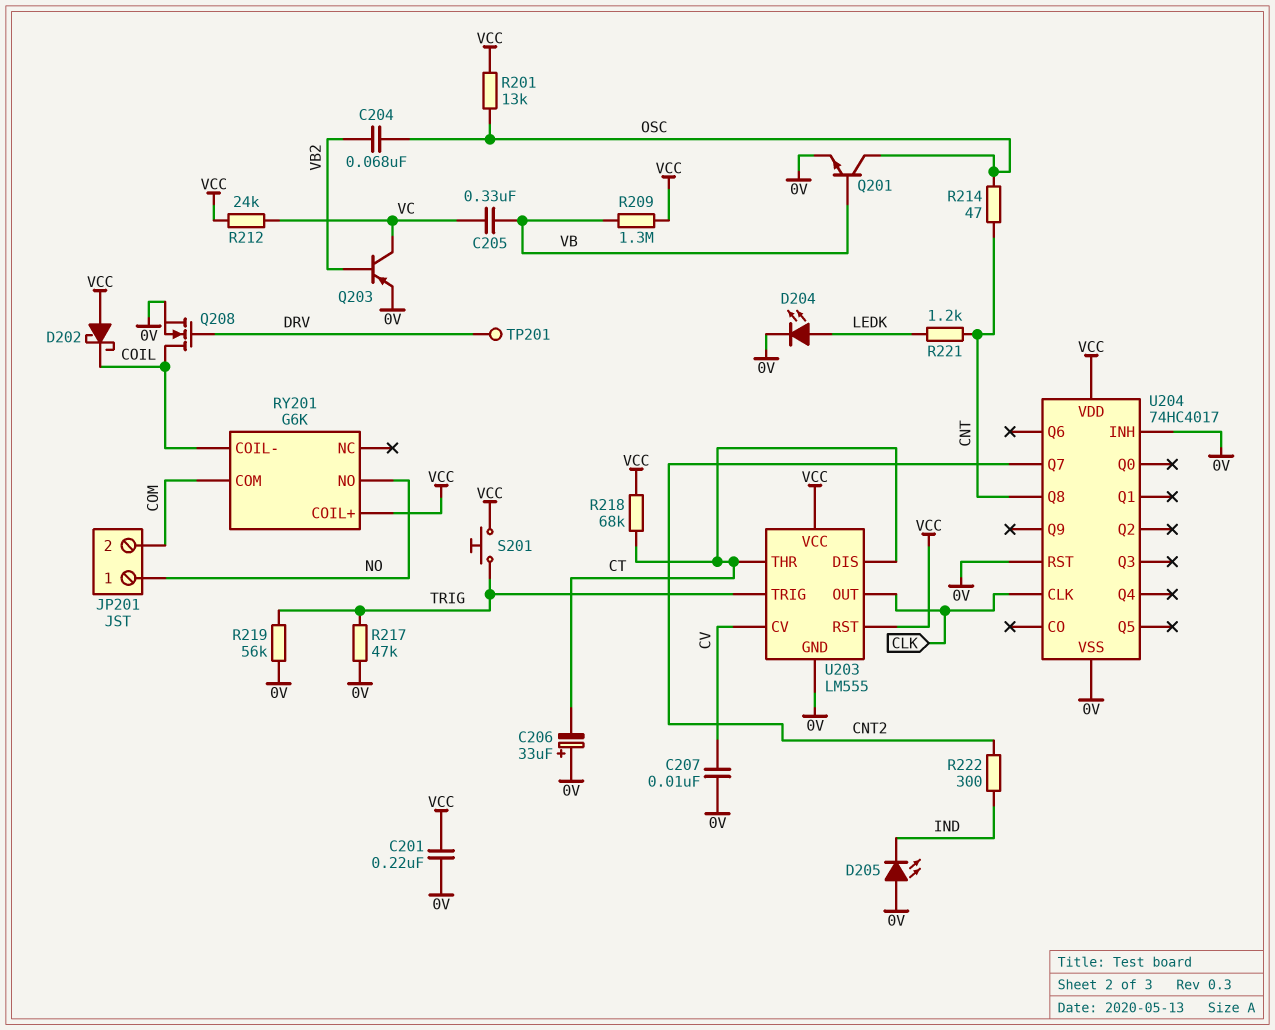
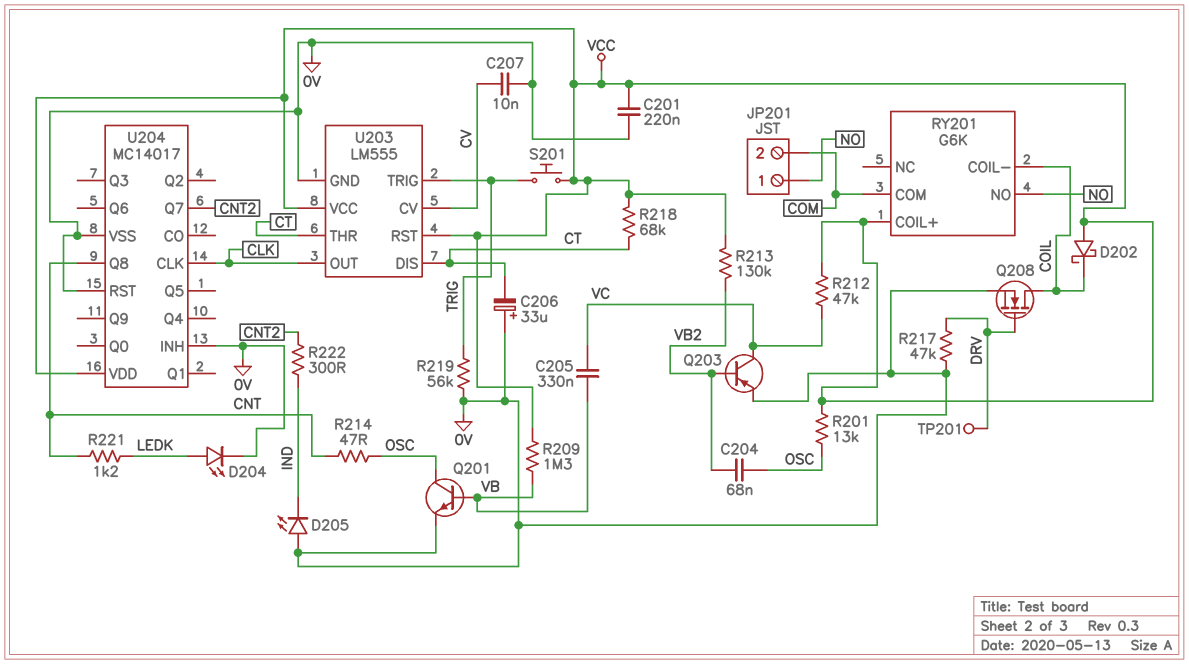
R212: 24k (VC, VCC) -> 47k (VC, VCC)
R213: none -> 130k (VB2, VCC)
R217: 47k (0V, TRIG) -> 47k (0V, DRV)
U204: 74HC4017 -> MC14017

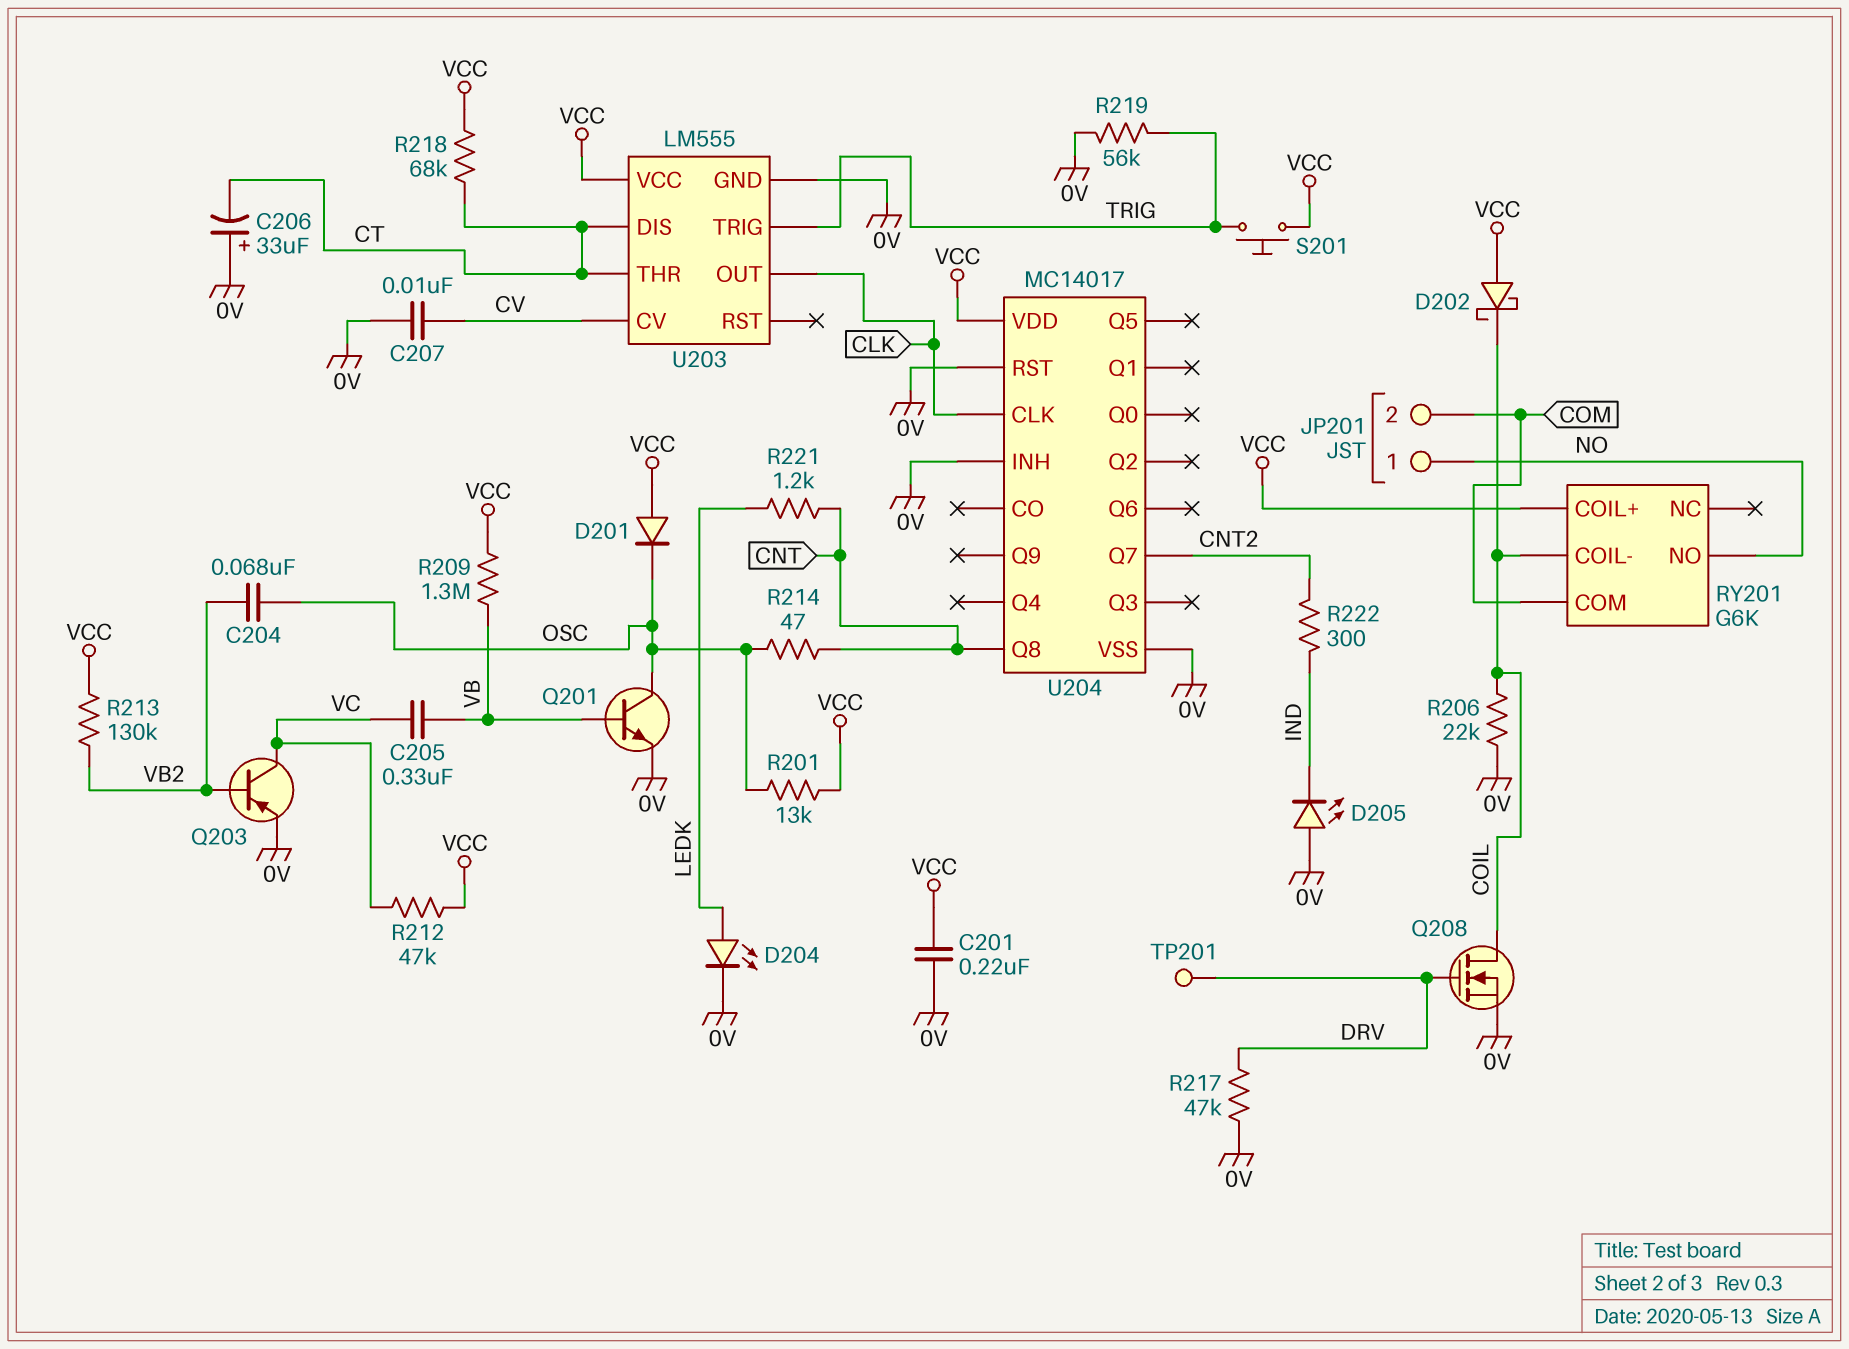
D201: none -> diode (A VCC, K OSC)
R206: none -> 22k (0V, COIL)
U203 pin RST: VCC -> none

